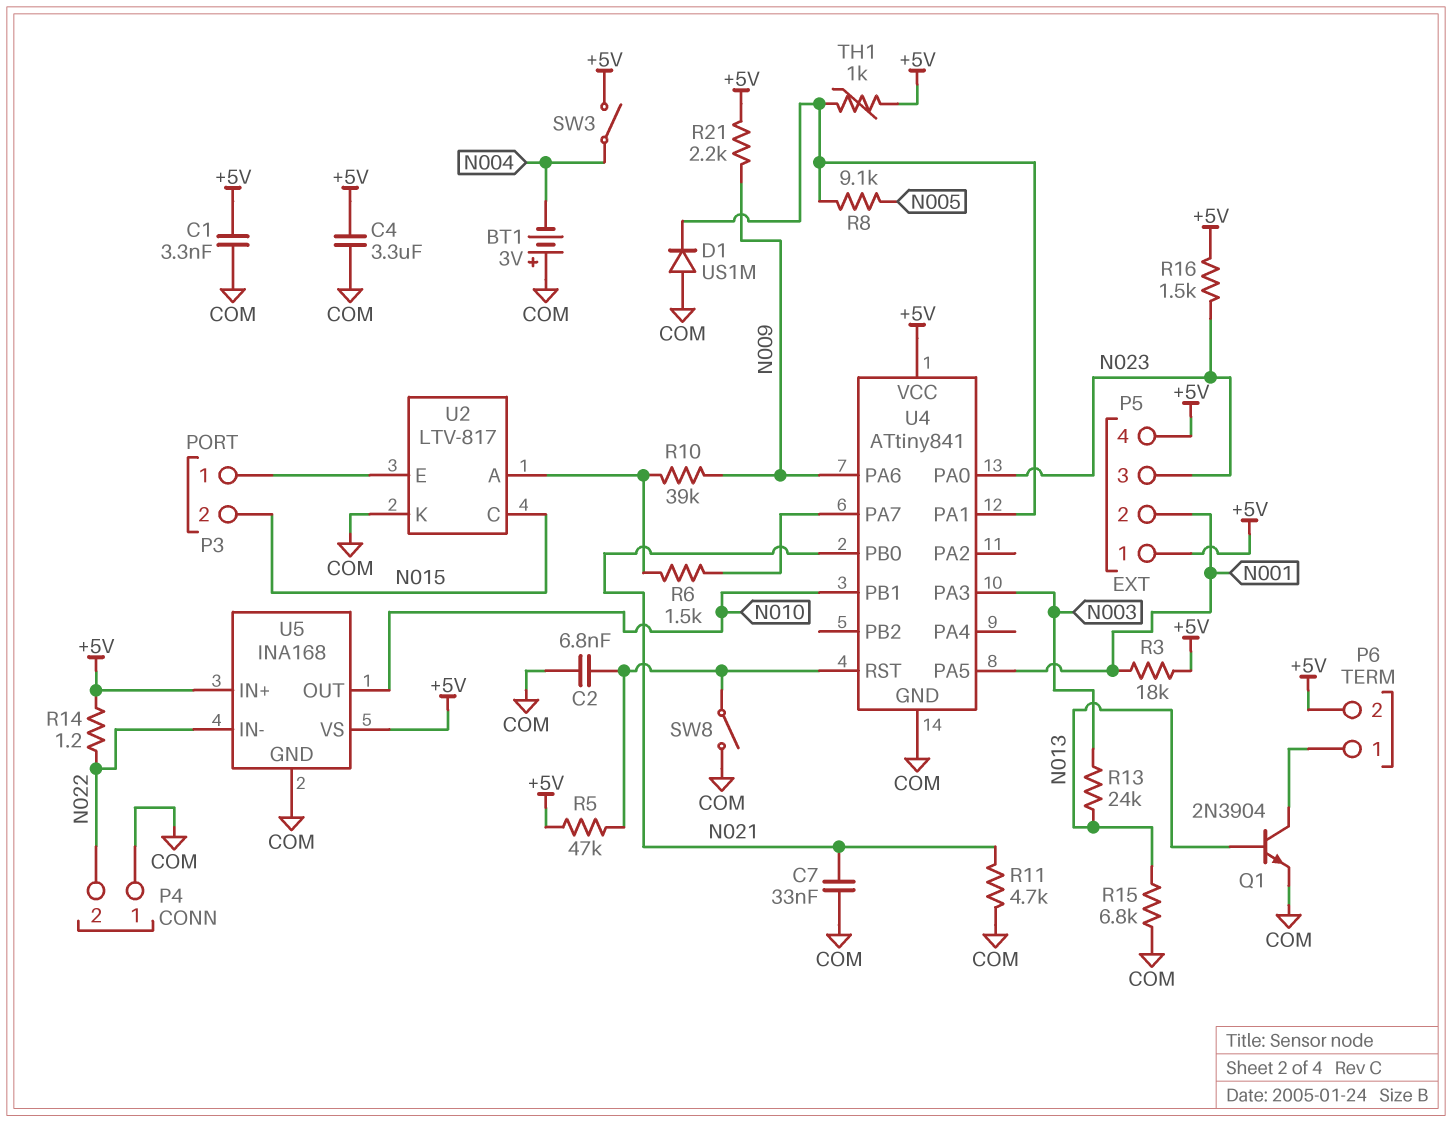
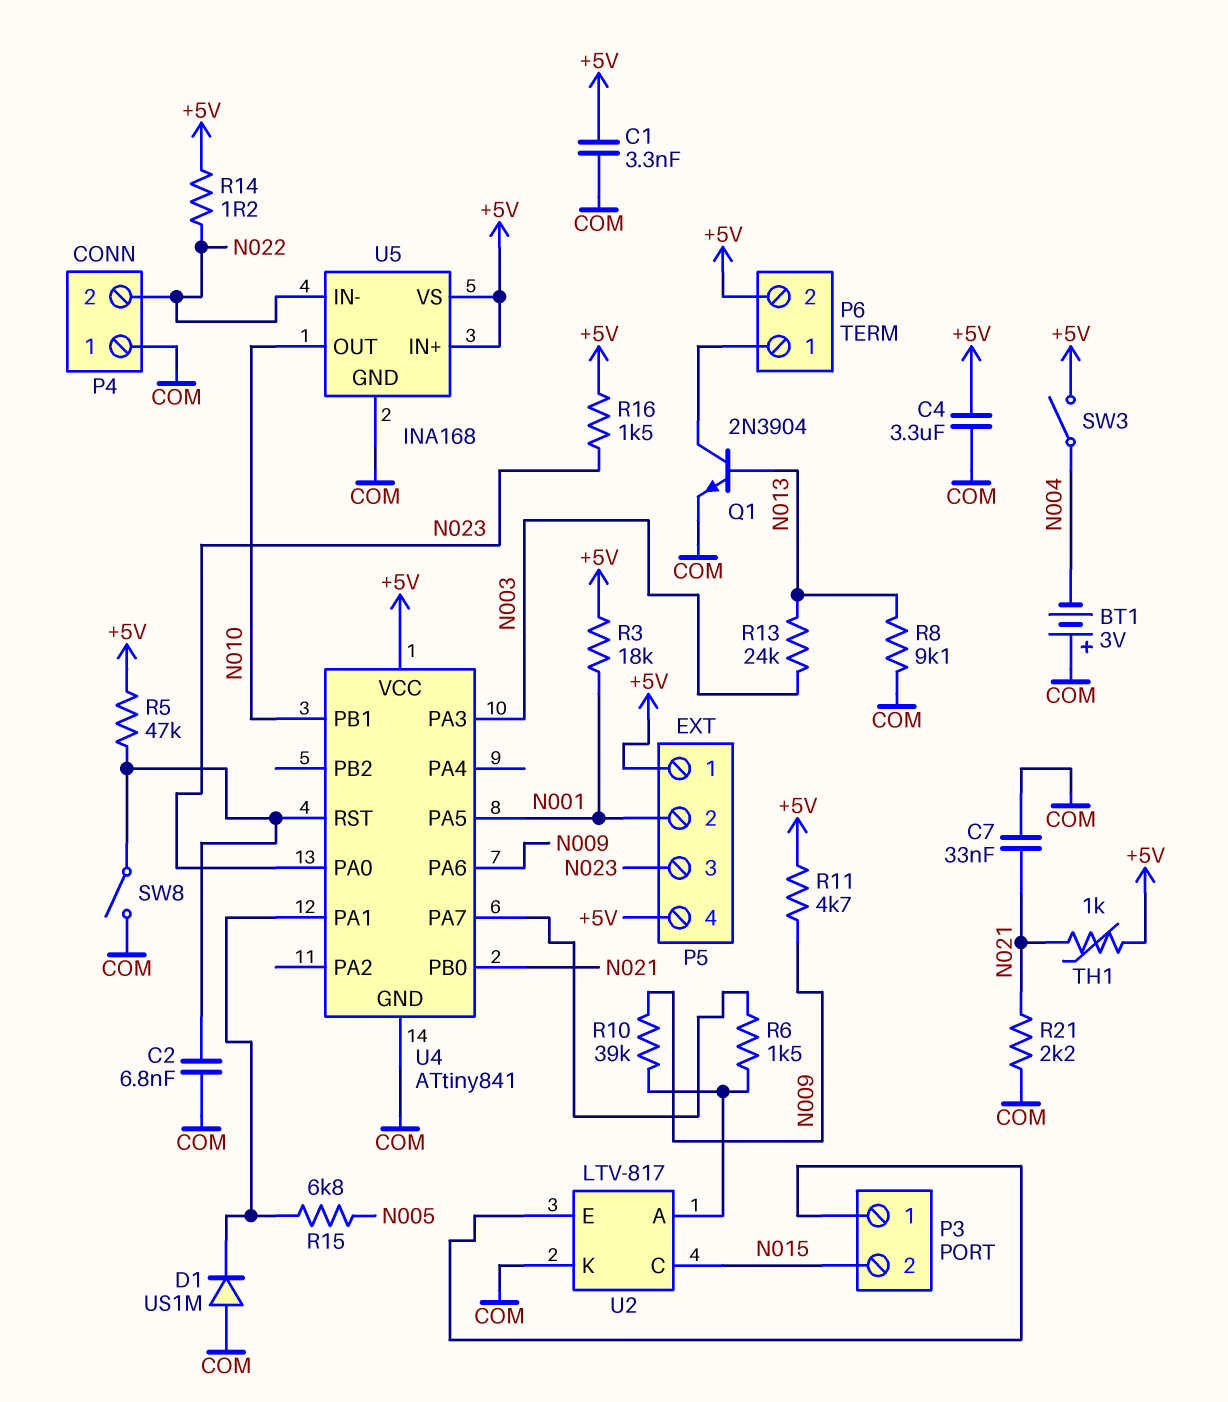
R8: 9.1k (N005, U4/PA1) -> 9.1k (COM, N013)
R11: 4.7k (COM, N021) -> 4.7k (+5V, N009)
R15: 6.8k (COM, N013) -> 6.8k (N005, U4/PA1)
R21: 2.2k (+5V, N009) -> 2.2k (COM, N021)
TH1: 1k (+5V, U4/PA1) -> 1k (+5V, N021)

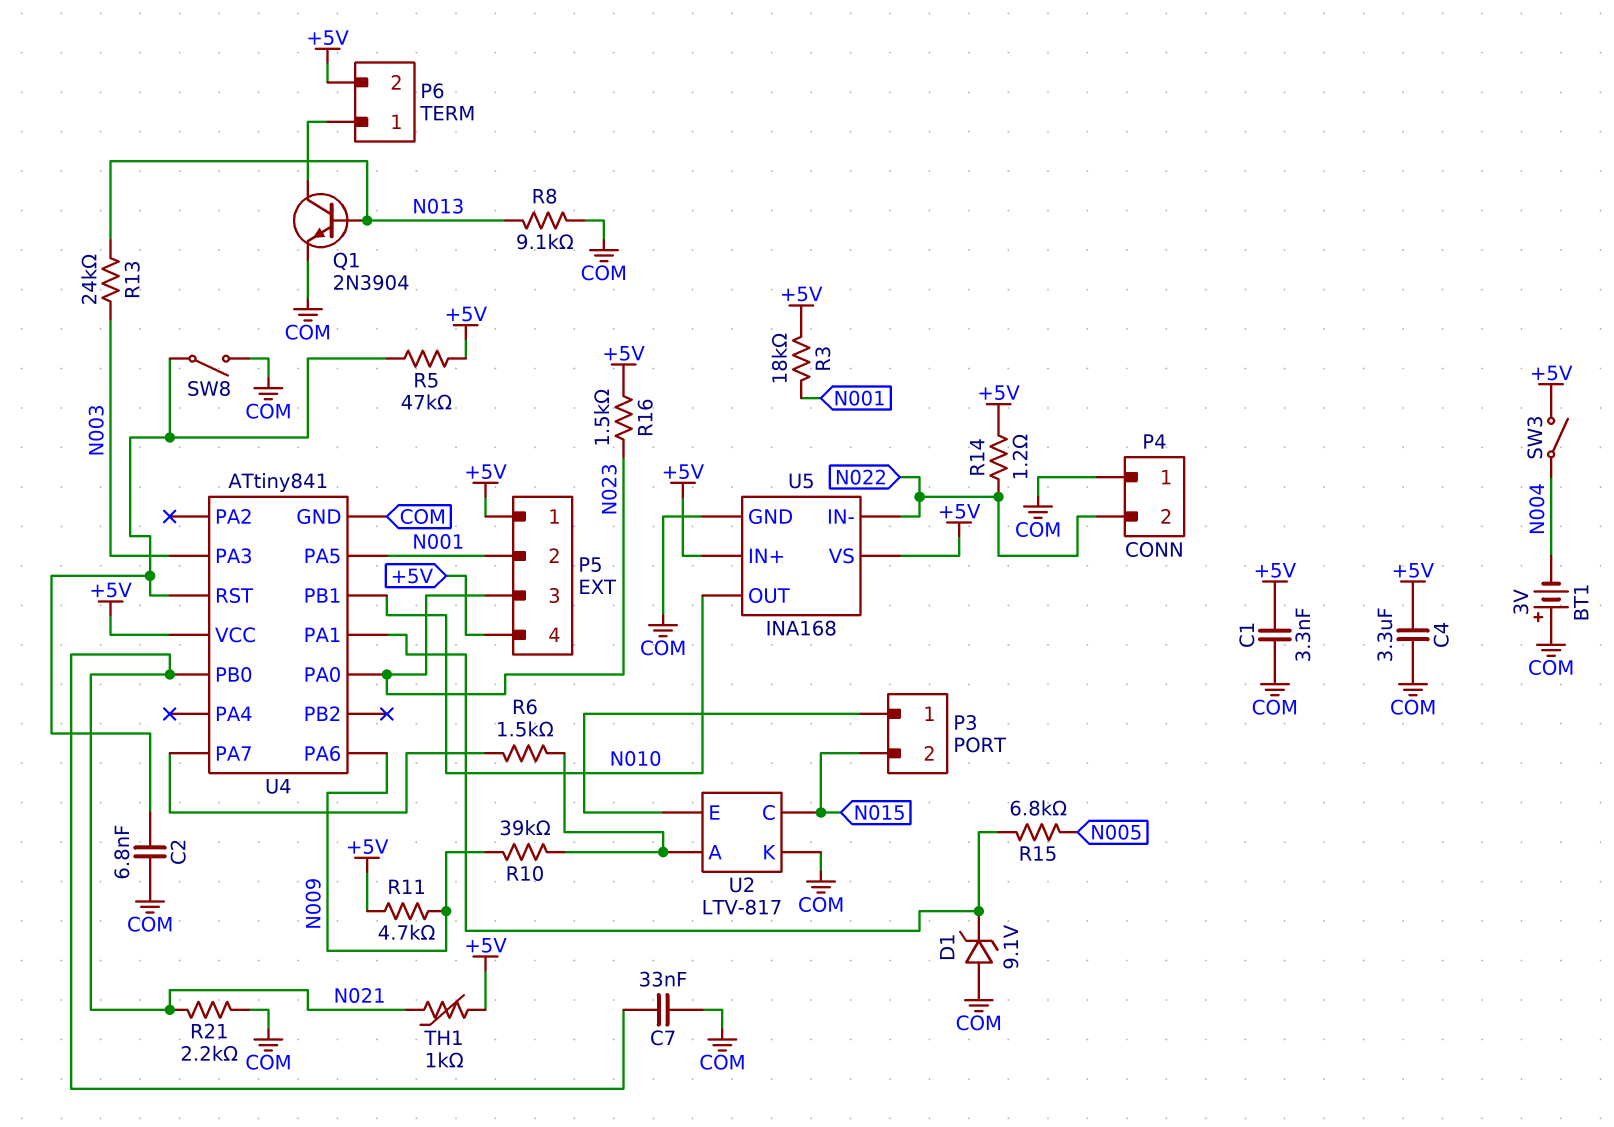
D1: diode US1M (A COM, K U4/PA1) -> zener 9.1V (A COM, K U4/PA1)

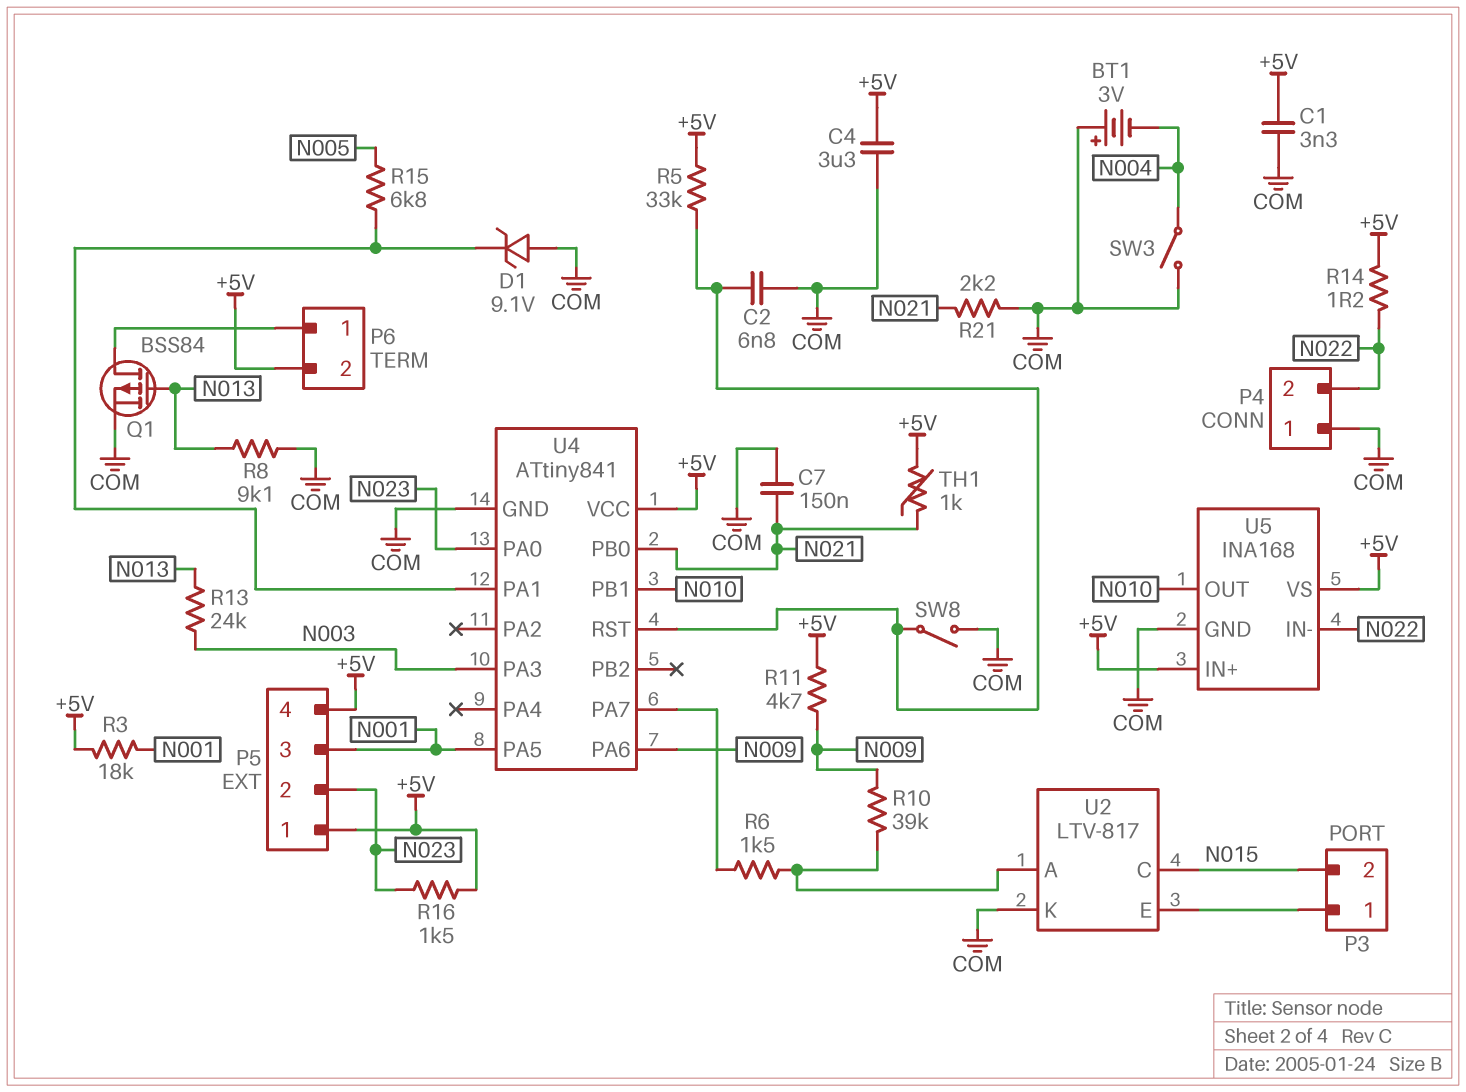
C7: 33nF (COM, N021) -> 150nF (COM, N021)
P5 pin 2: N001 -> N023
P5 pin 3: N023 -> N001
Q1: NPN 2N3904 (B N013, C P6/1, E COM) -> PMOS BSS84 (G N013, D P6/1, S COM)
R5: 47k (+5V, U4/RST) -> 33k (+5V, U4/RST)
SW3: switch (+5V, N004) -> switch (COM, N004)

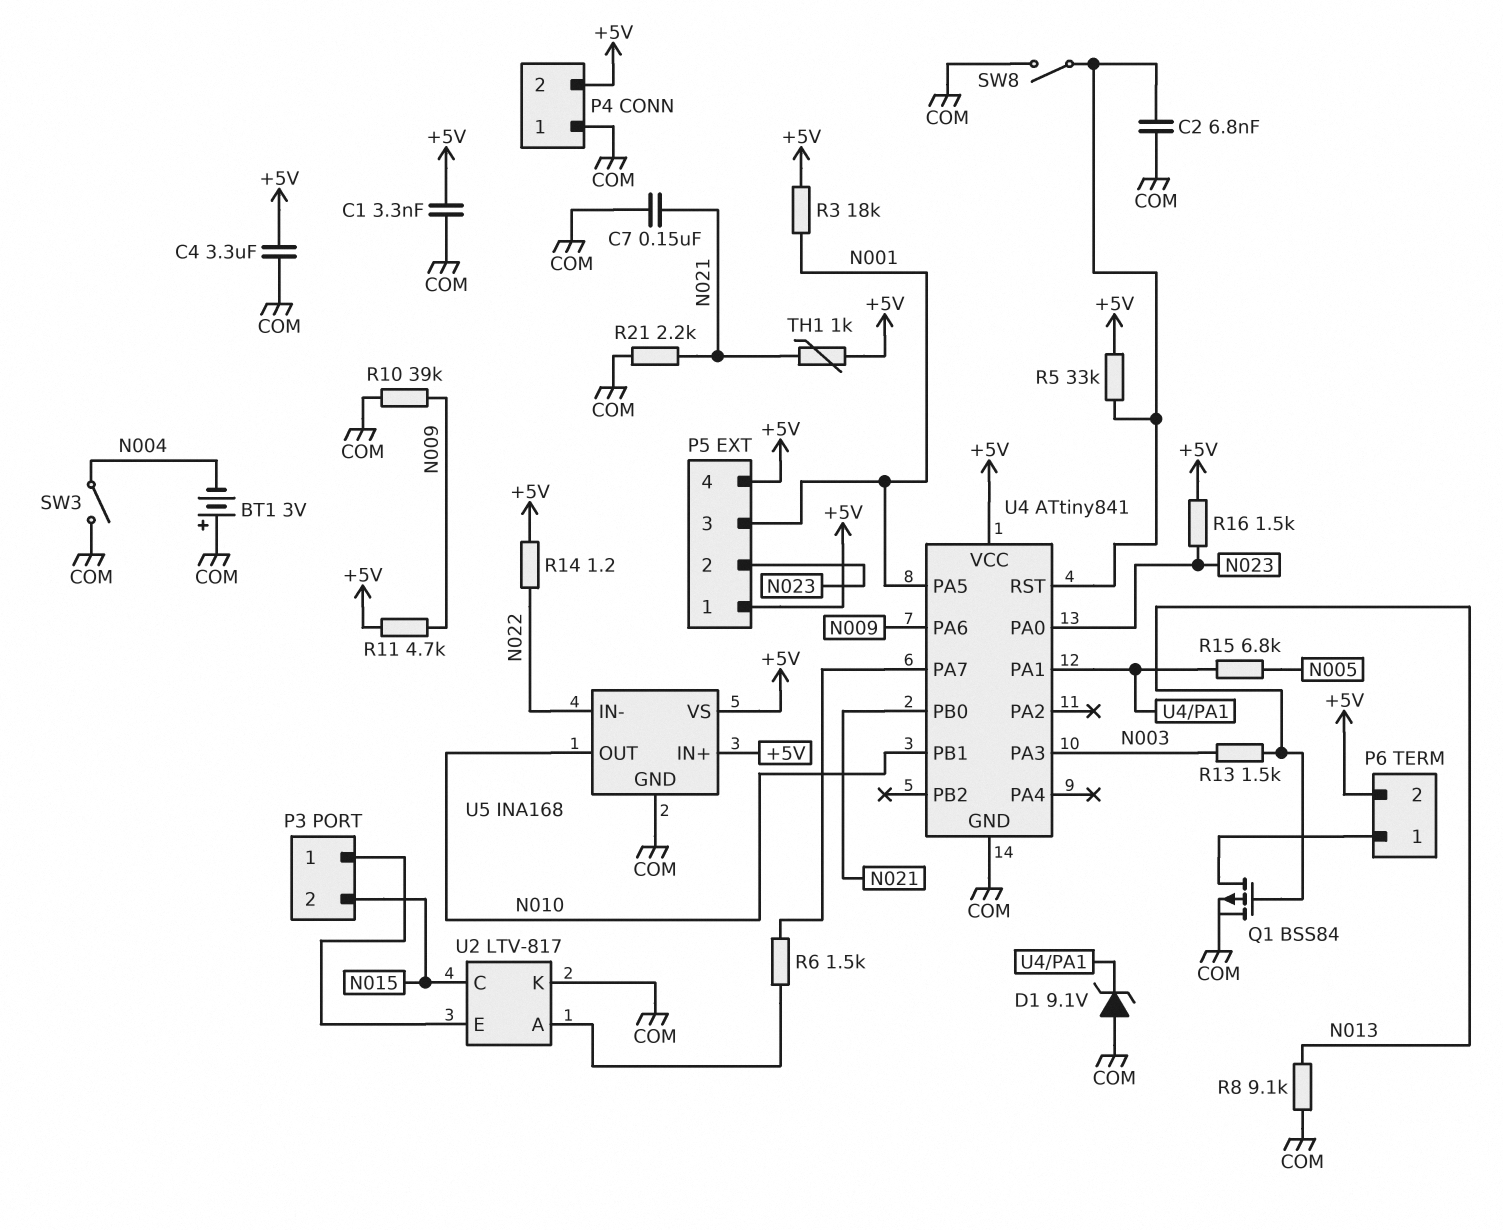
P4 pin 2: N022 -> +5V
R10: 39k (N009, U2/A) -> 39k (COM, N009)
R13: 24k (N003, N013) -> 1.5k (N003, N013)

